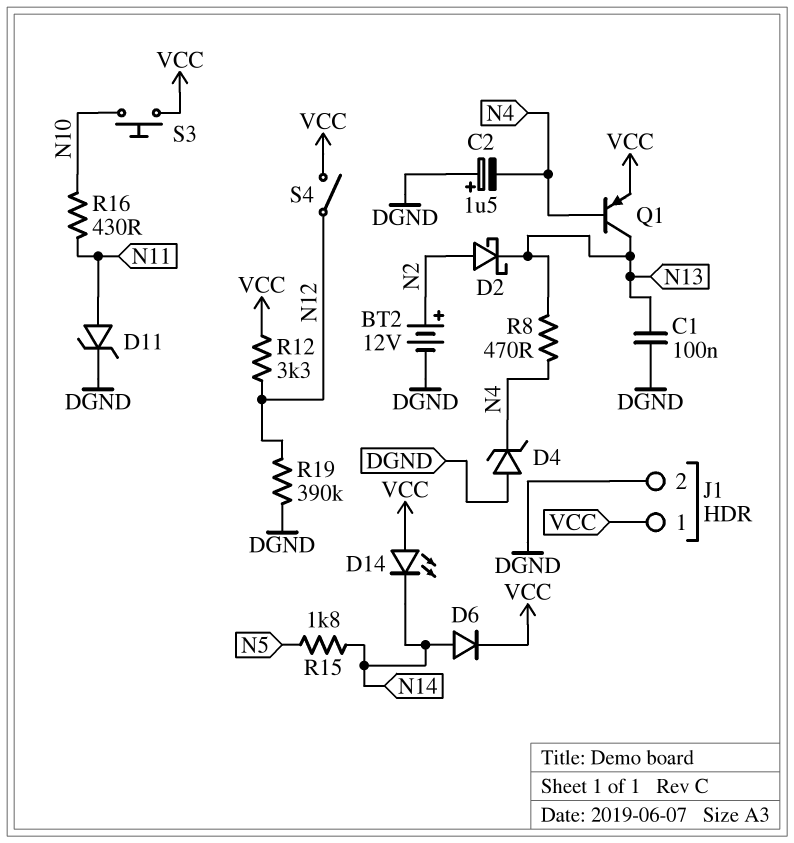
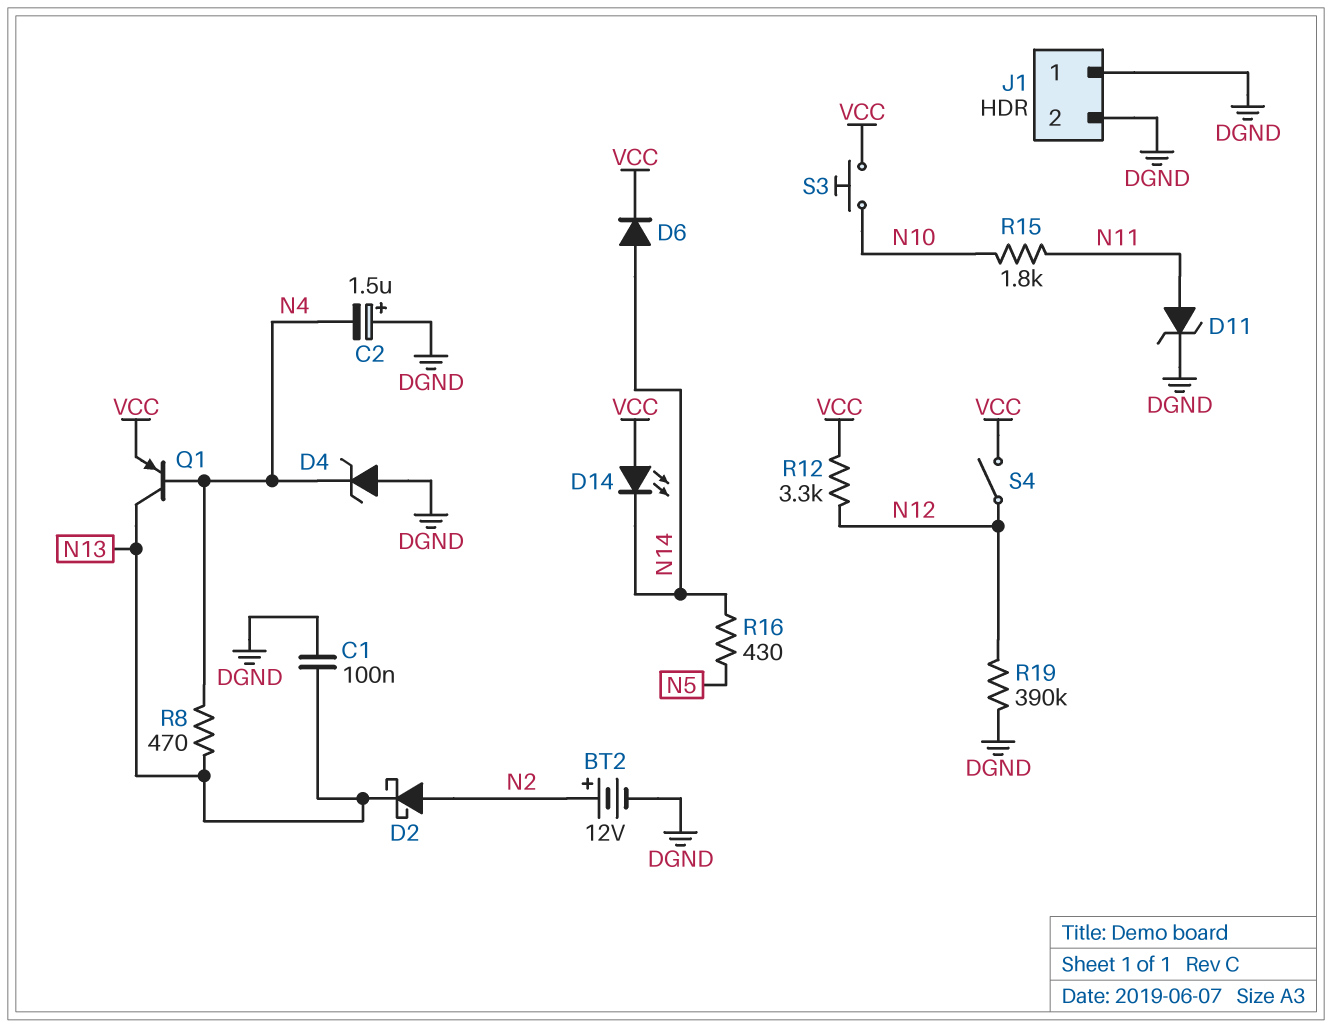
J1 pin 1: VCC -> DGND
R15: 1.8k (N5, N14) -> 1.8k (N10, N11)
R16: 430 (N10, N11) -> 430 (N5, N14)

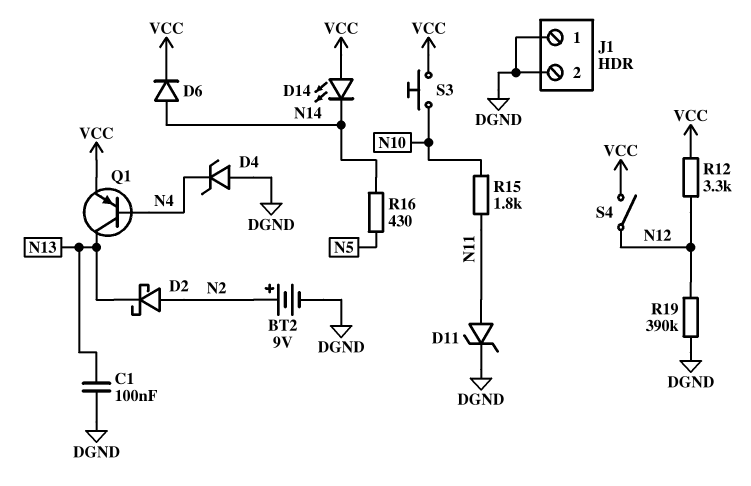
BT2: 12V (plus N2, minus DGND) -> 9V (plus N2, minus DGND)
C2: 1.5uF (plus DGND, minus N4) -> none
R8: 470 (N4, N13) -> none

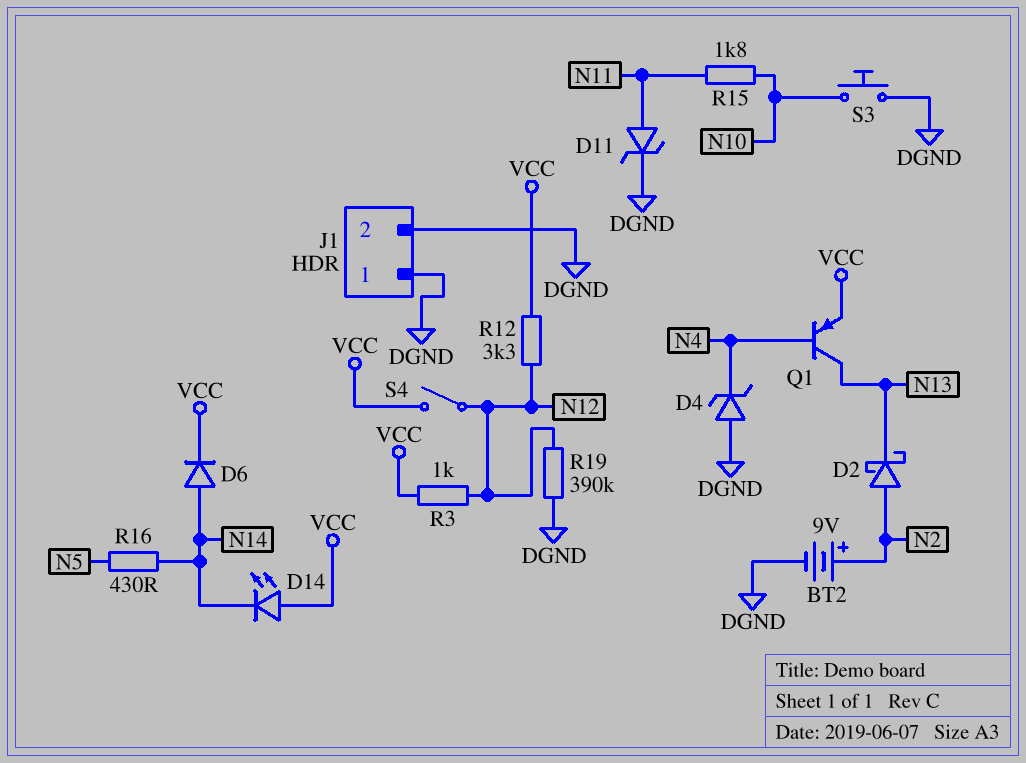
C1: 100nF (DGND, N13) -> none
R3: none -> 1k (N12, VCC)
S3: button (N10, VCC) -> button (DGND, N10)

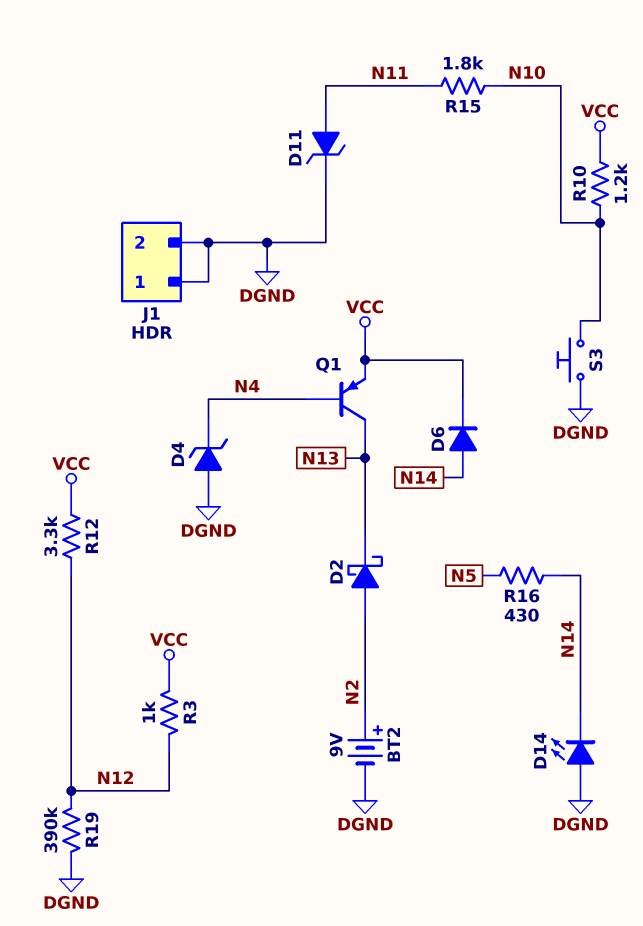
D14: LED (A VCC, K N14) -> LED (A DGND, K N14)
R10: none -> 1.2k (N10, VCC)
S4: switch (N12, VCC) -> none

